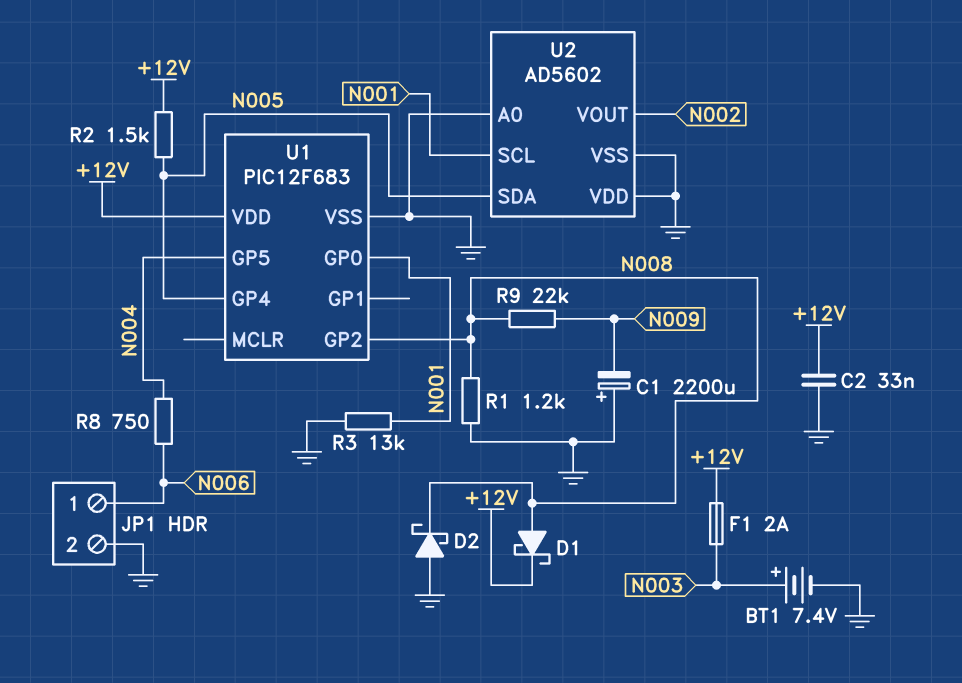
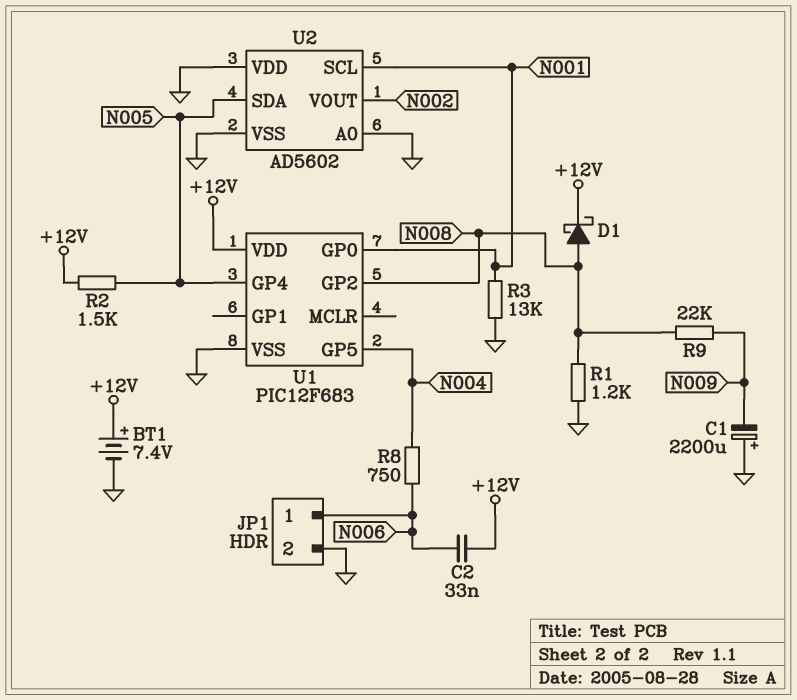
BT1: 7.4V (plus N003, minus GND) -> 7.4V (plus +12V, minus GND)
C2: 33nF (+12V, GND) -> 33nF (+12V, N006)
D2: schottky (A GND, K N008) -> none
F1: 2A (+12V, N003) -> none

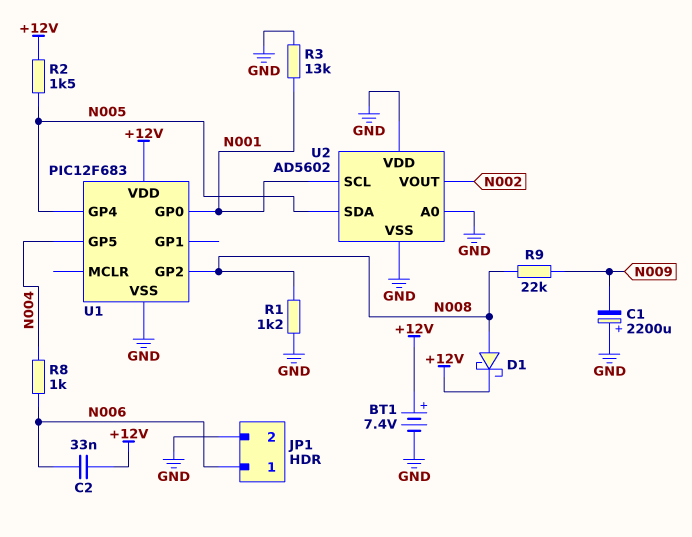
R8: 750 (N004, N006) -> 1k (N004, N006)

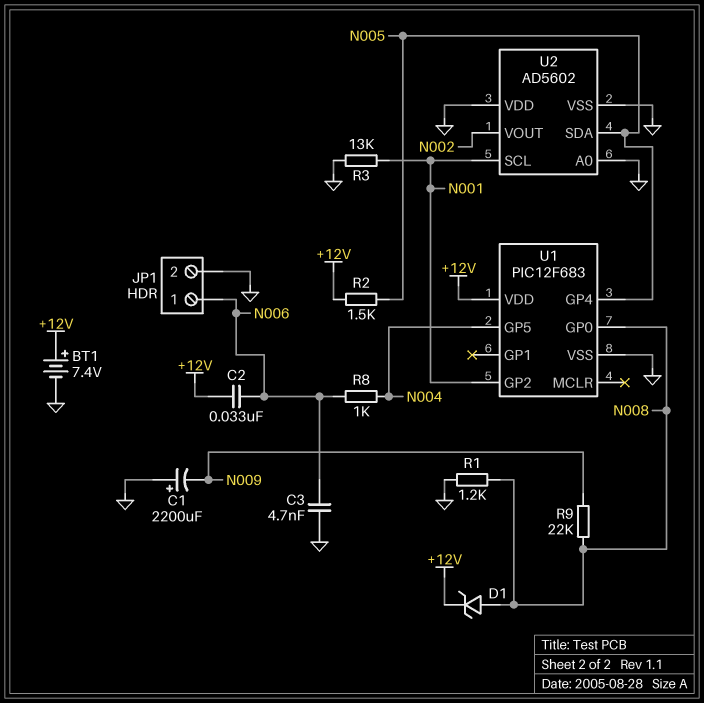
C3: none -> 4.7nF (GND, N006)
D1: schottky (A N008, K +12V) -> zener (A N008, K +12V)
U1 pin GP0: N001 -> N008
U1 pin GP2: N008 -> N001

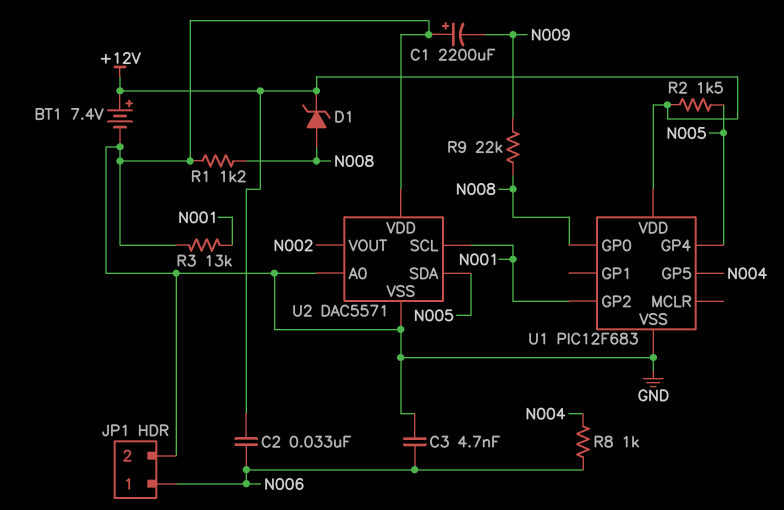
U2: AD5602 -> DAC5571

